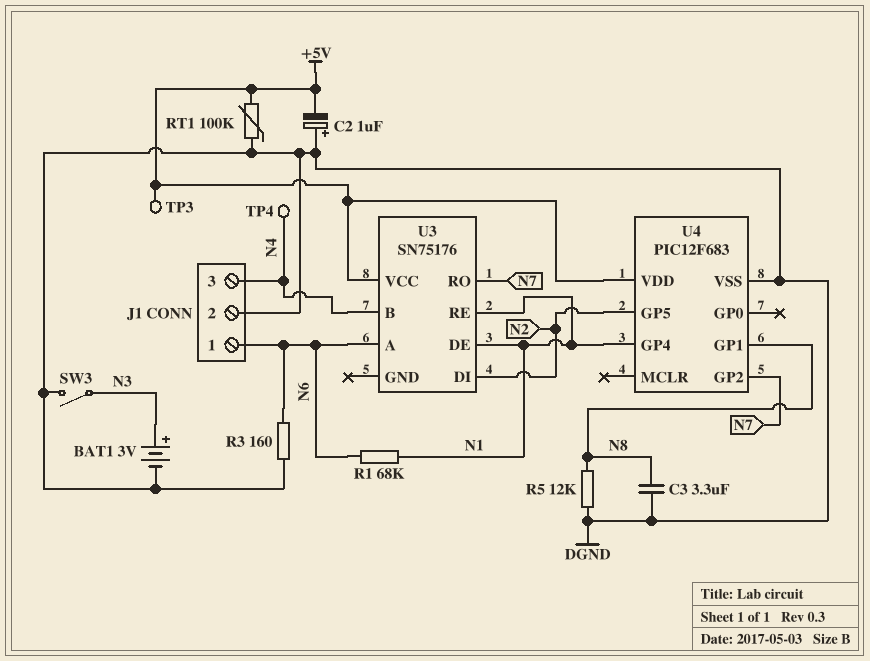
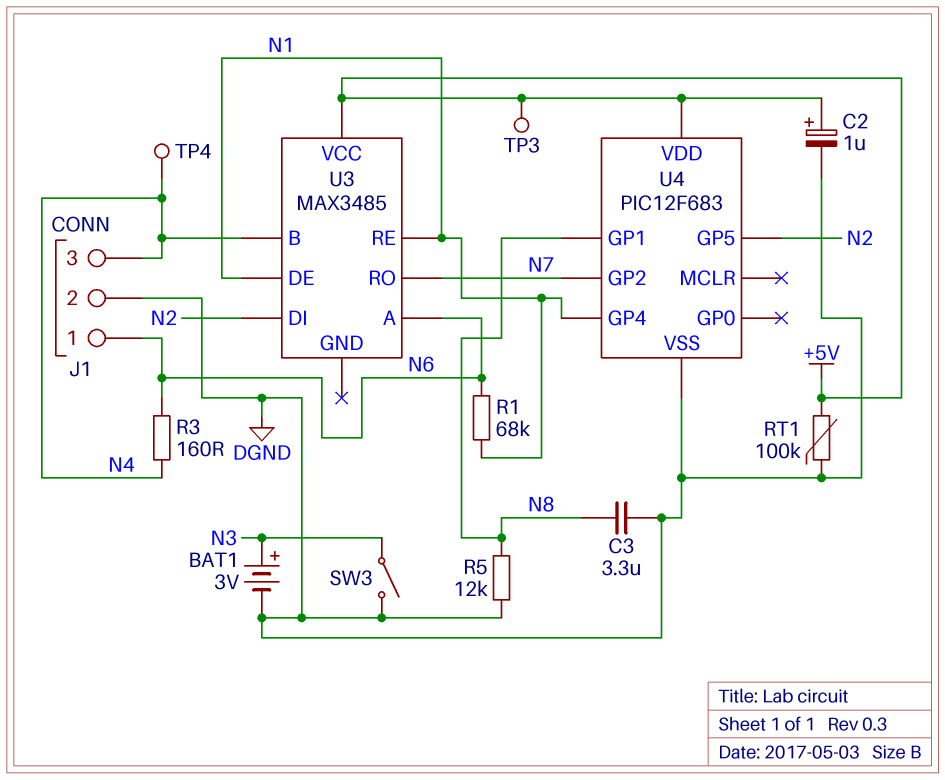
C2: 1uF (plus DGND, minus +5V) -> 1uF (plus +5V, minus DGND)
R3: 160 (DGND, N6) -> 160 (N4, N6)
U3: SN75176 -> MAX3485

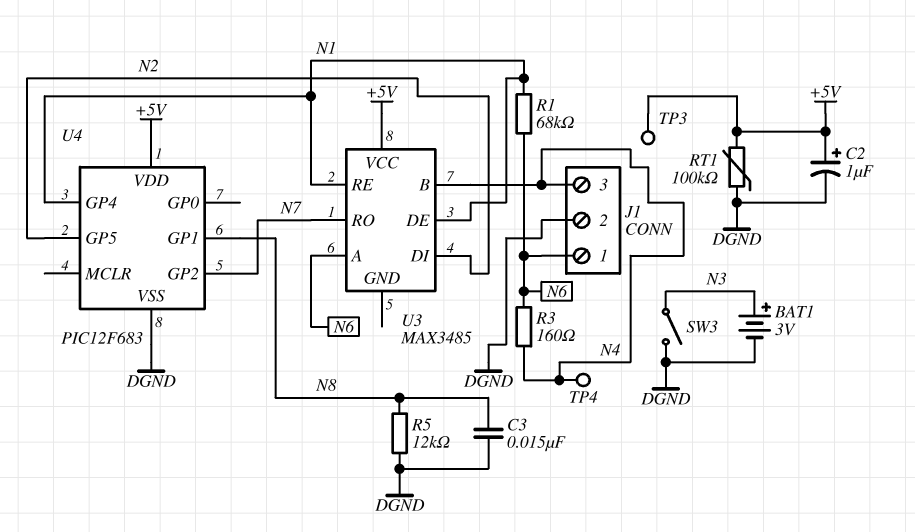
C3: 3.3uF (DGND, N8) -> 15nF (DGND, N8)

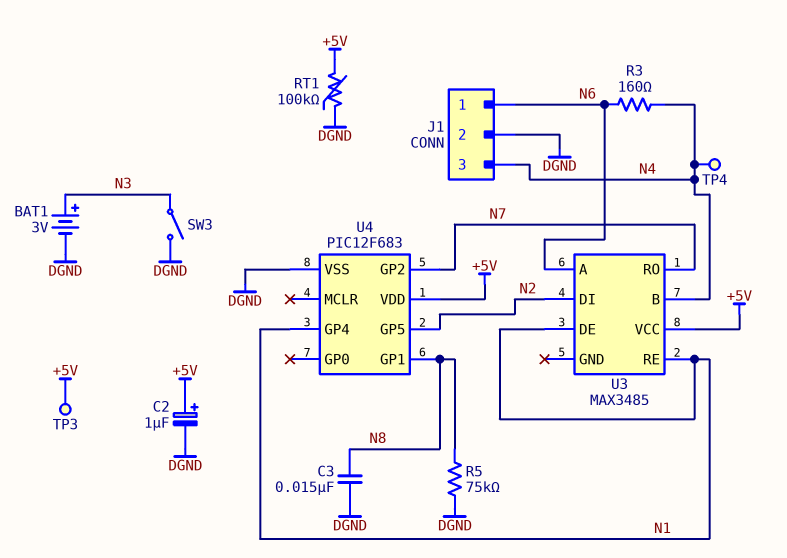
R1: 68k (N1, N6) -> none
R5: 12k (DGND, N8) -> 75k (DGND, N8)

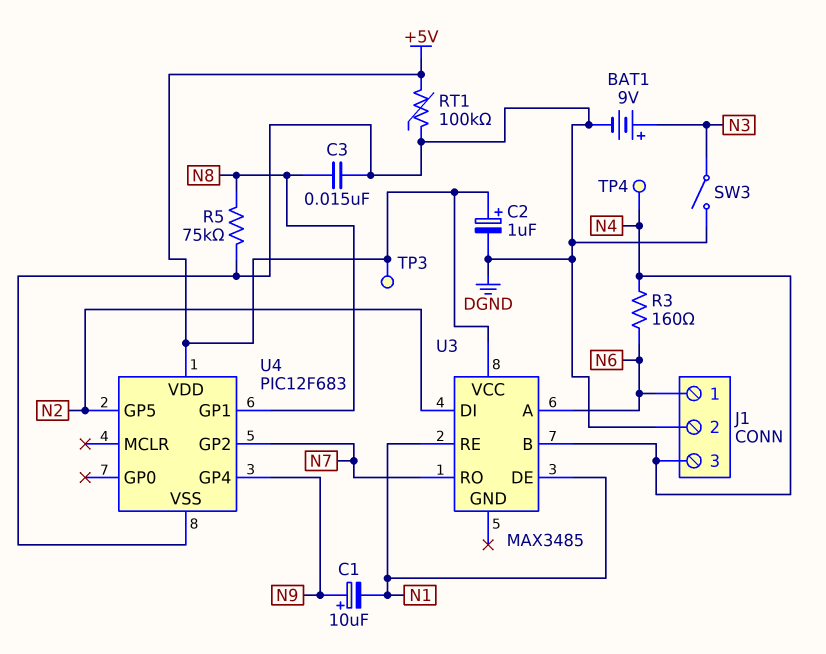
BAT1: 3V (plus N3, minus DGND) -> 9V (plus N3, minus DGND)
C1: none -> 10uF (plus N9, minus N1)
U4 pin GP4: N1 -> N9

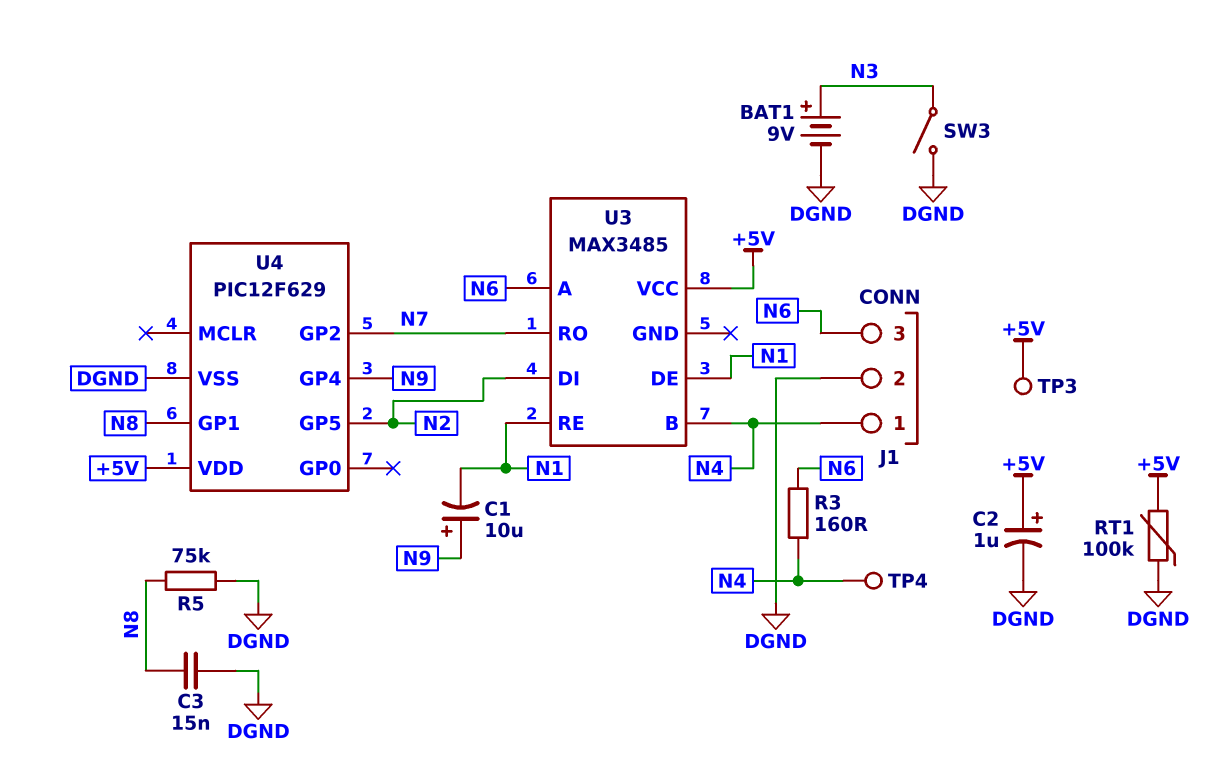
J1 pin 1: N6 -> N4
J1 pin 3: N4 -> N6
U4: PIC12F683 -> PIC12F629

